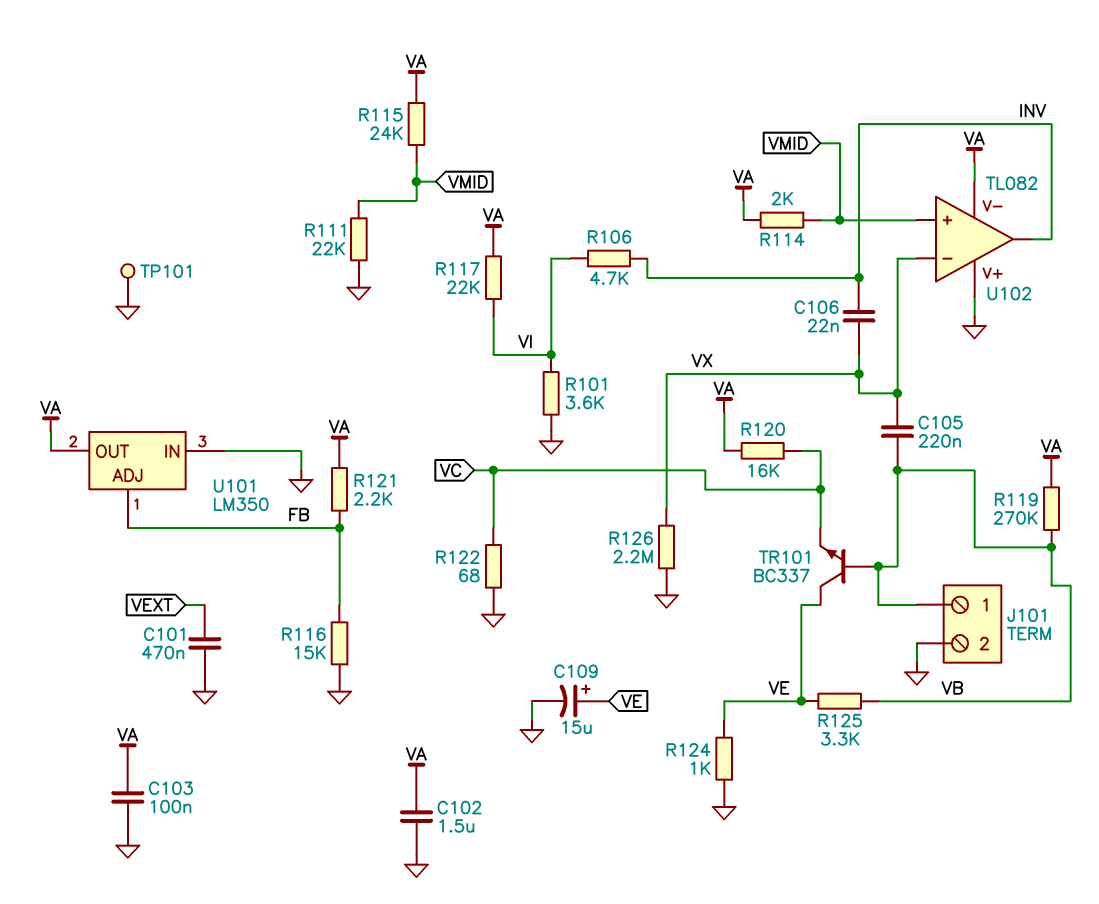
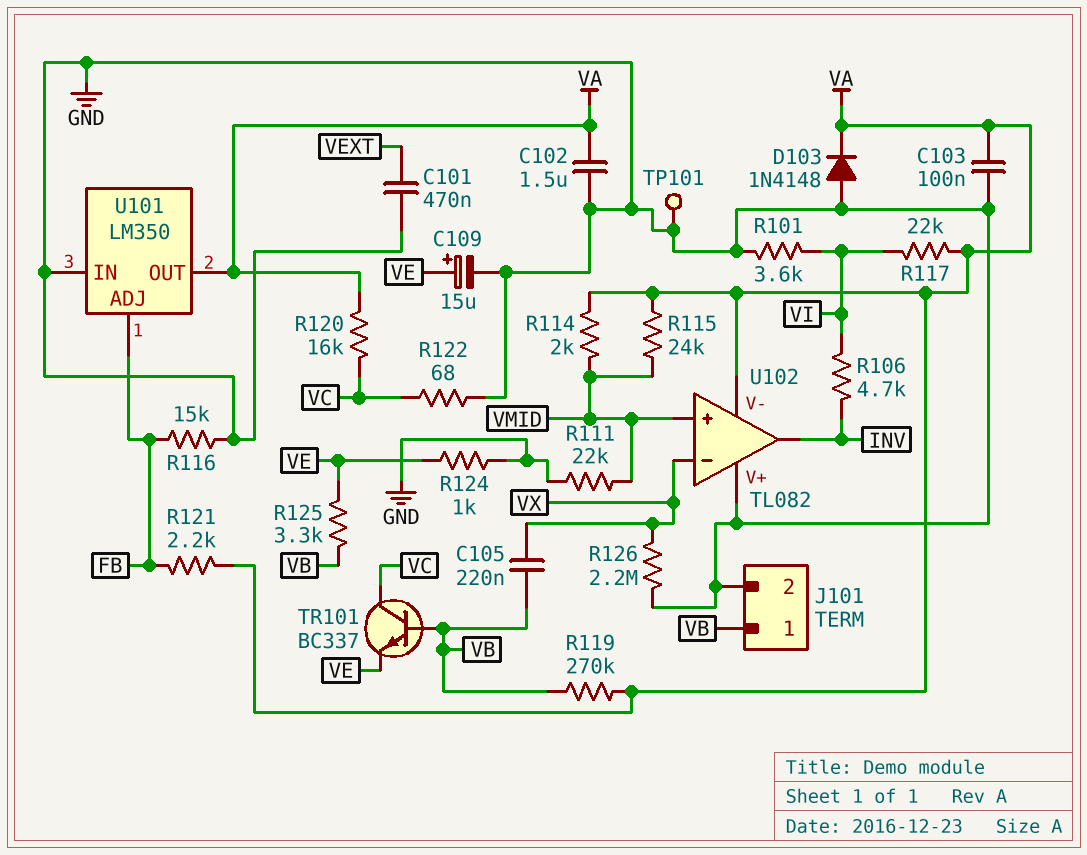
C106: 22nF (INV, VX) -> none
D103: none -> diode 1N4148 (A GND, K VA)
TR101: NPN BC337 (B VB, C VE, E VC) -> NPN BC337 (B VB, C VC, E VE)

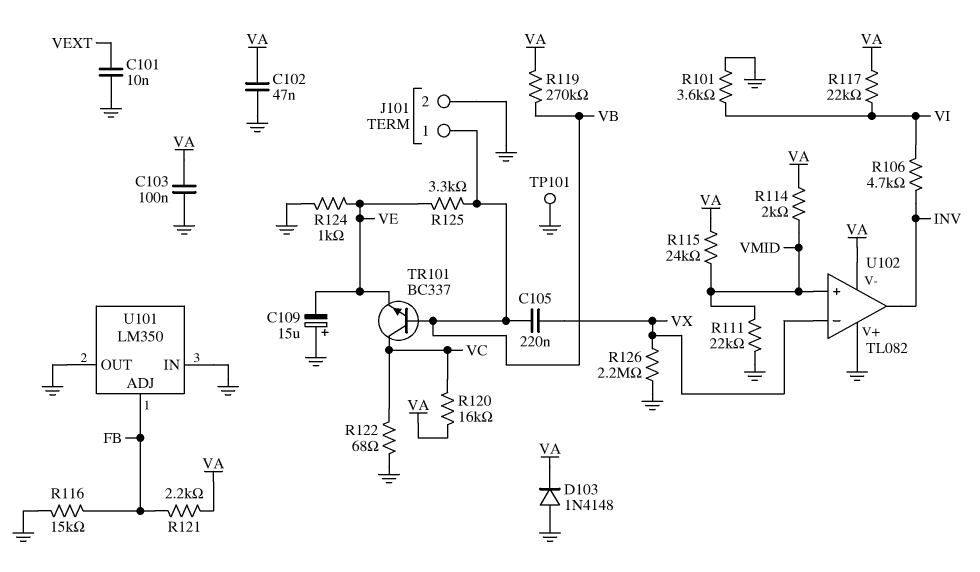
C101: 470nF (GND, VEXT) -> 10nF (GND, VEXT)
C102: 1.5uF (GND, VA) -> 47nF (GND, VA)
C109: 15uF (plus VE, minus GND) -> 15uF (plus GND, minus VE)
U101 pin OUT: VA -> GND

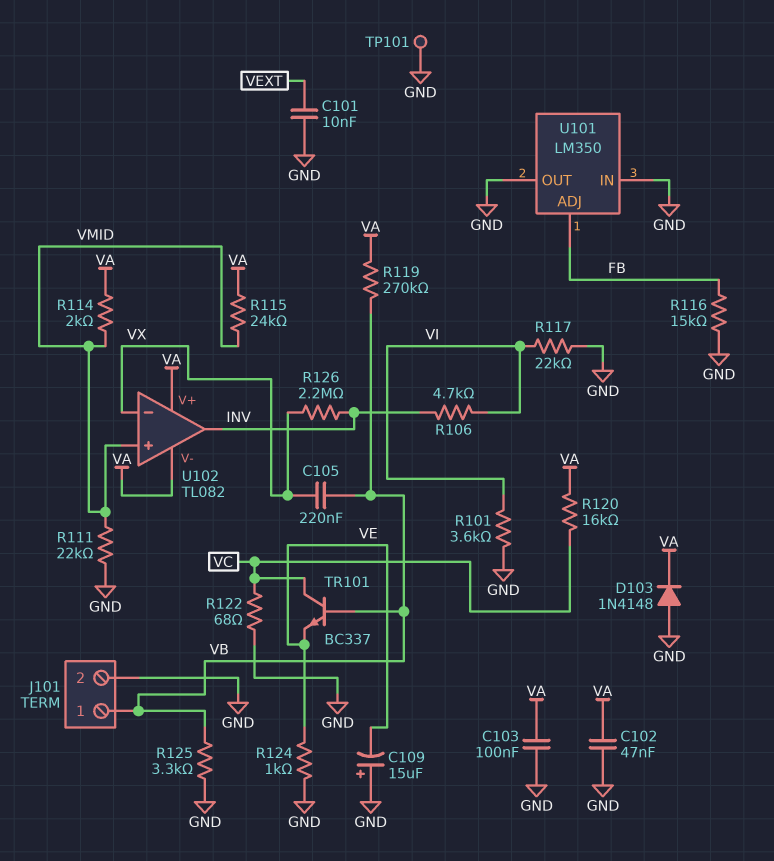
R117: 22k (VA, VI) -> 22k (GND, VI)
R121: 2.2k (FB, VA) -> none
R125: 3.3k (VB, VE) -> 3.3k (GND, VB)
R126: 2.2M (GND, VX) -> 2.2M (INV, VX)
U102 pin V+: GND -> VA

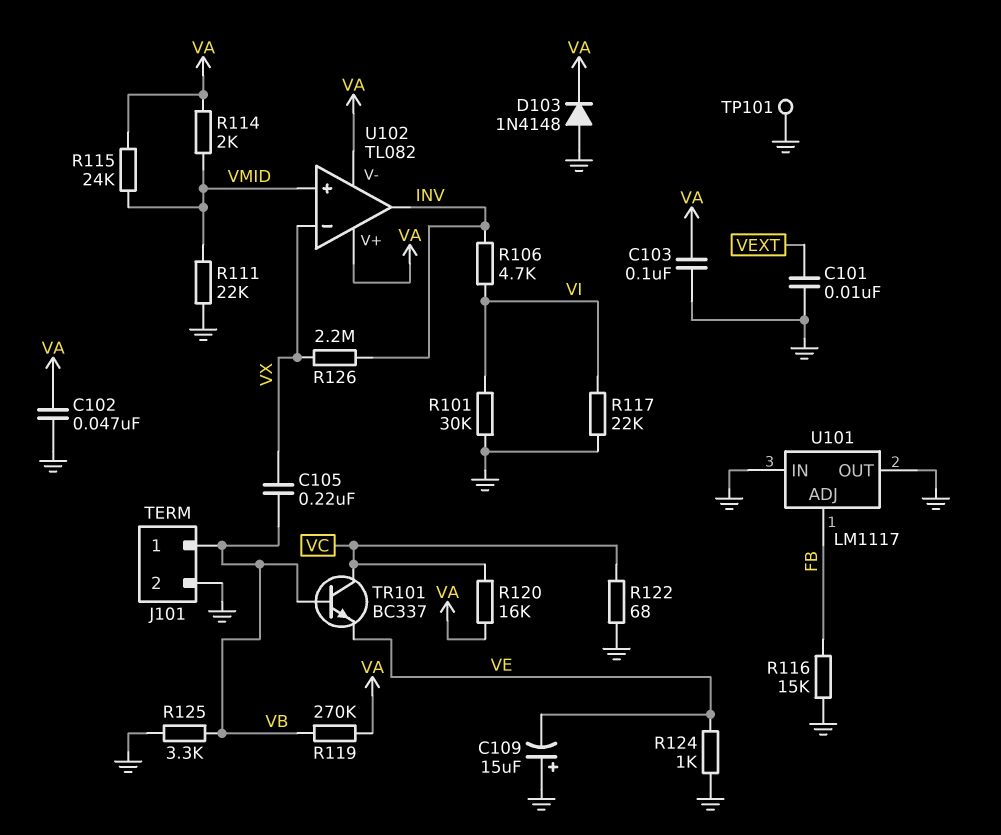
R101: 3.6k (GND, VI) -> 30k (GND, VI)
U101: LM350 -> LM1117

